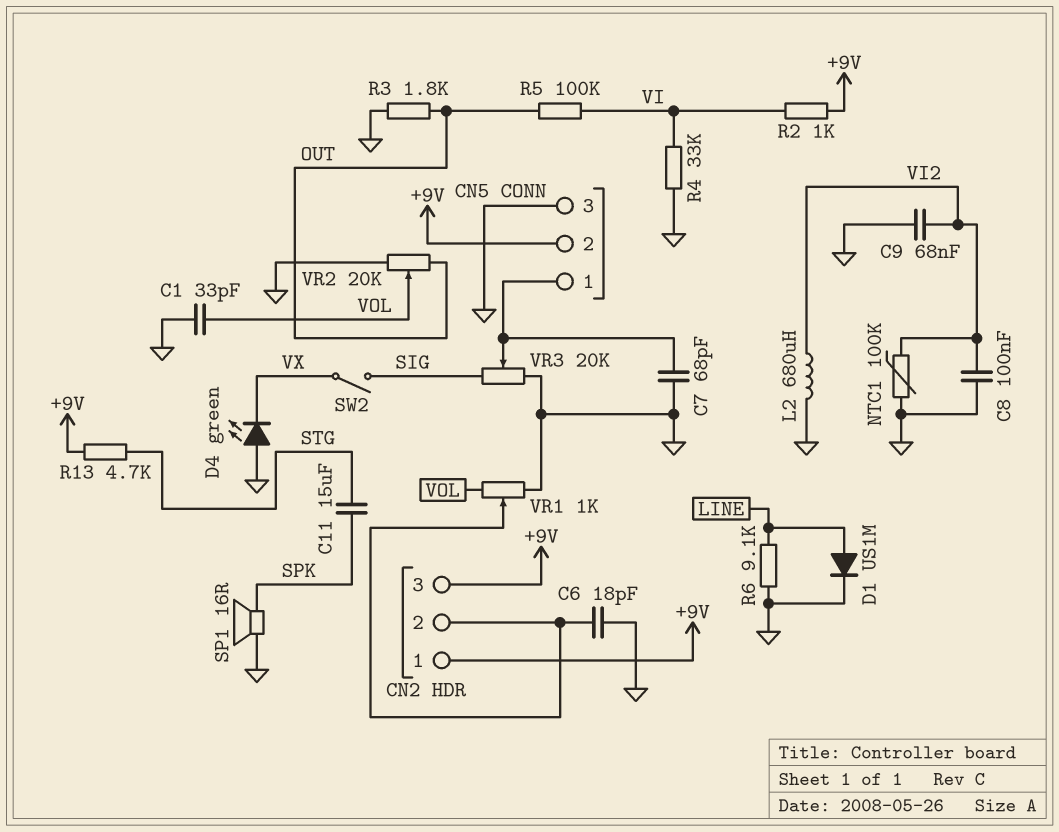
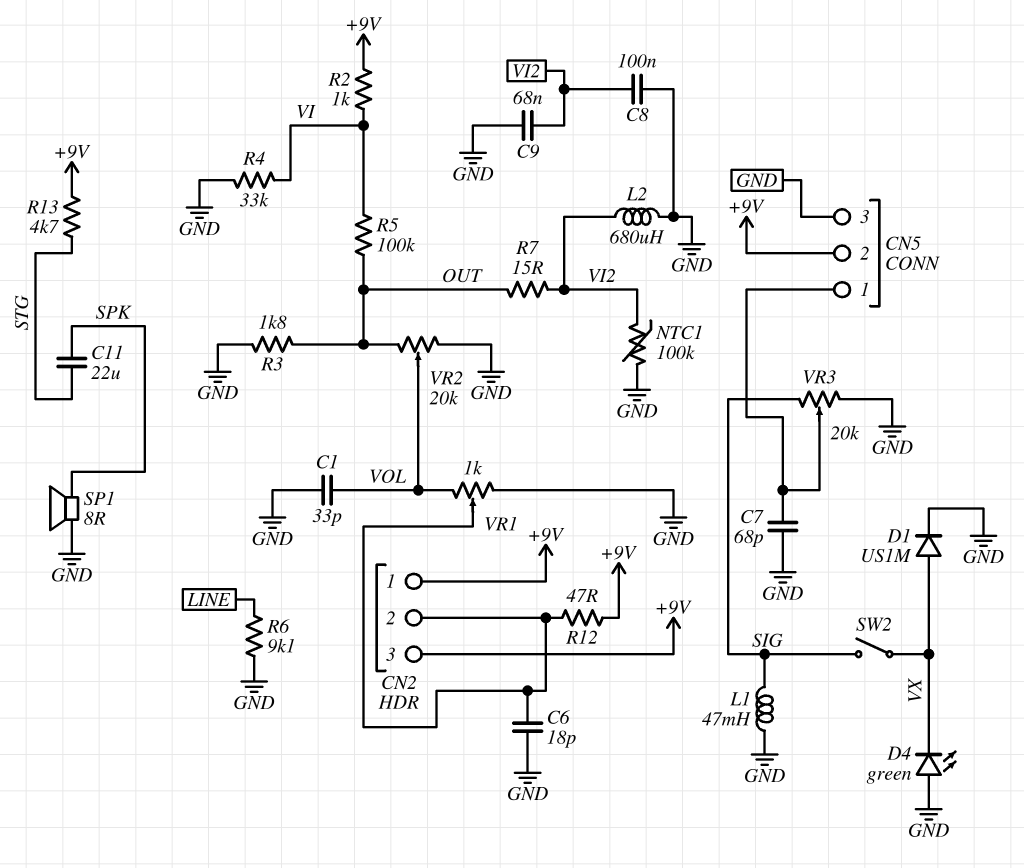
C11: 15uF (SPK, STG) -> 22uF (SPK, STG)
D1: diode US1M (A LINE, K GND) -> diode US1M (A VX, K GND)
L1: none -> 47mH (GND, SIG)
R7: none -> 15 (OUT, VI2)
R12: none -> 47 (+9V, CN2/2)
SP1: speaker 16R (GND, SPK) -> speaker 8R (GND, SPK)

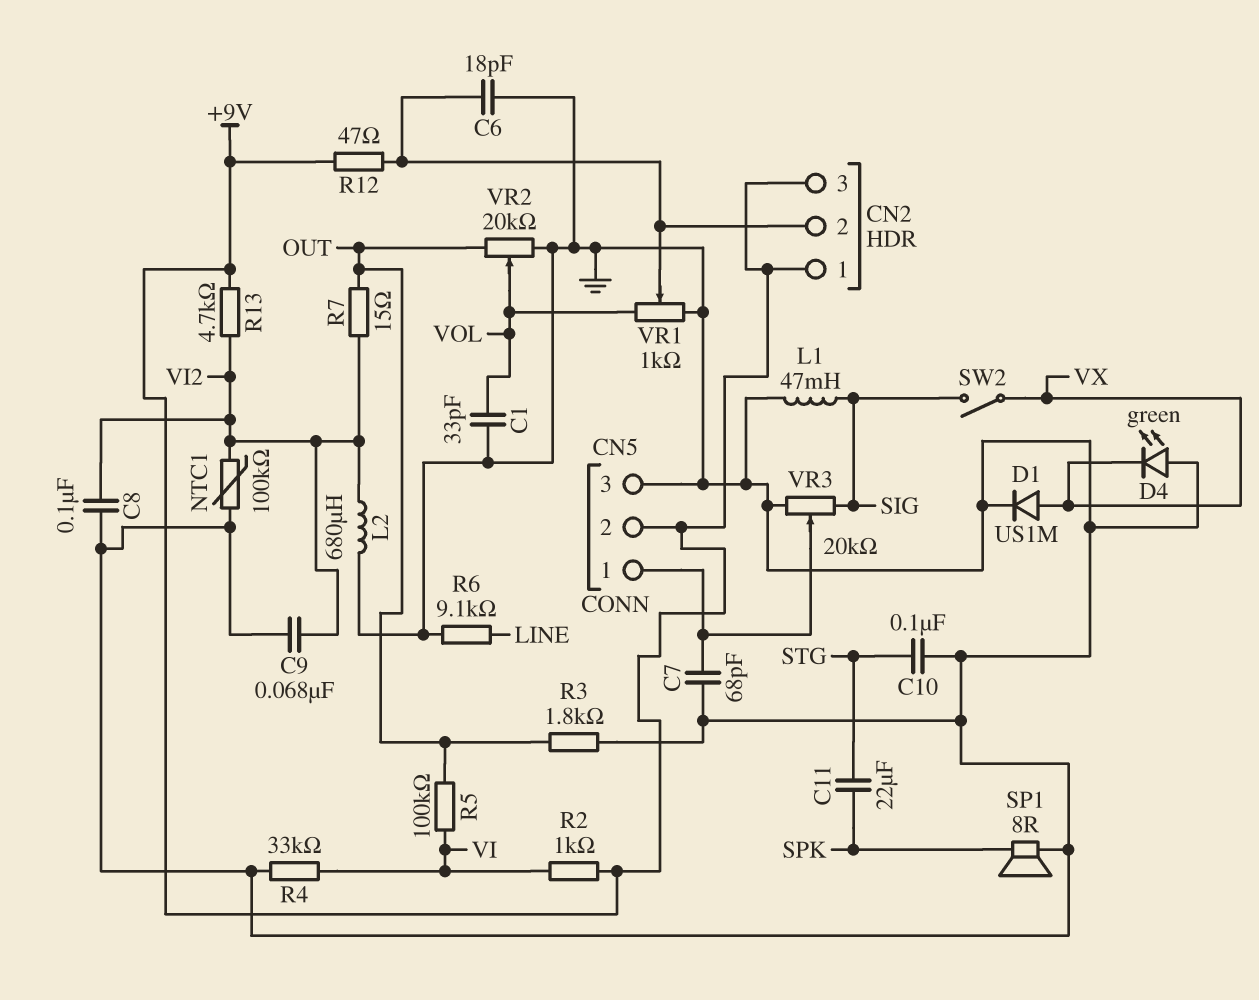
C10: none -> 100nF (GND, STG)
R13: 4.7k (+9V, STG) -> 4.7k (+9V, VI2)

